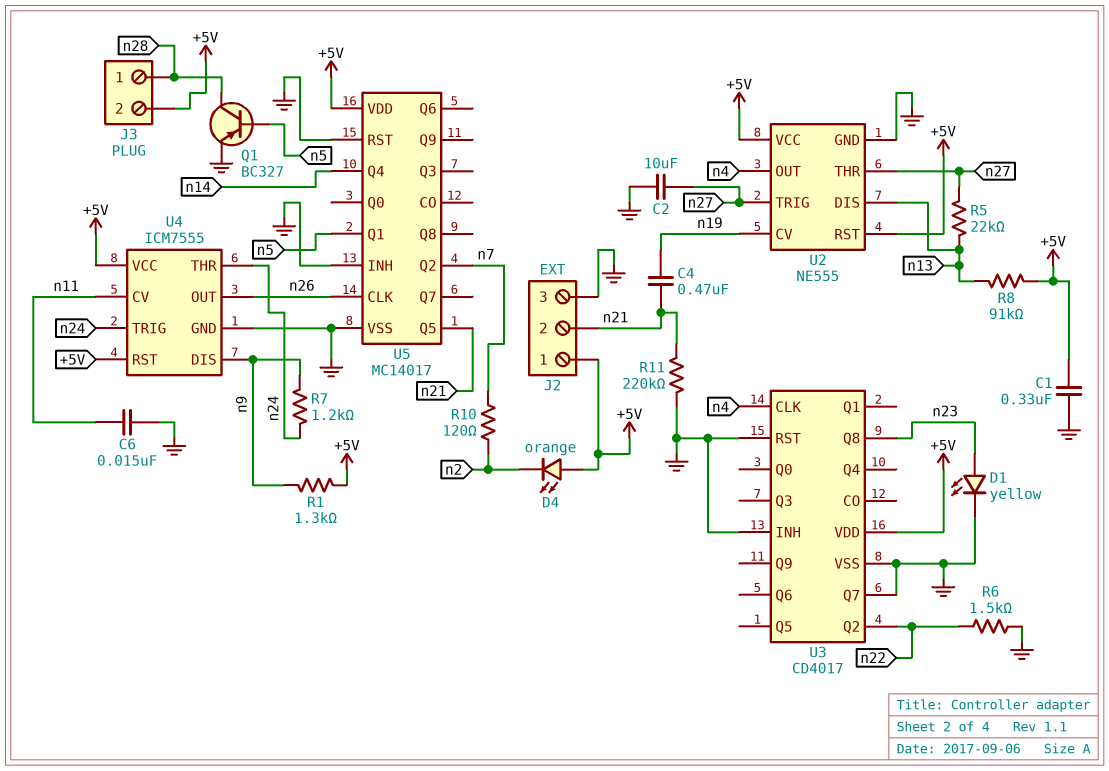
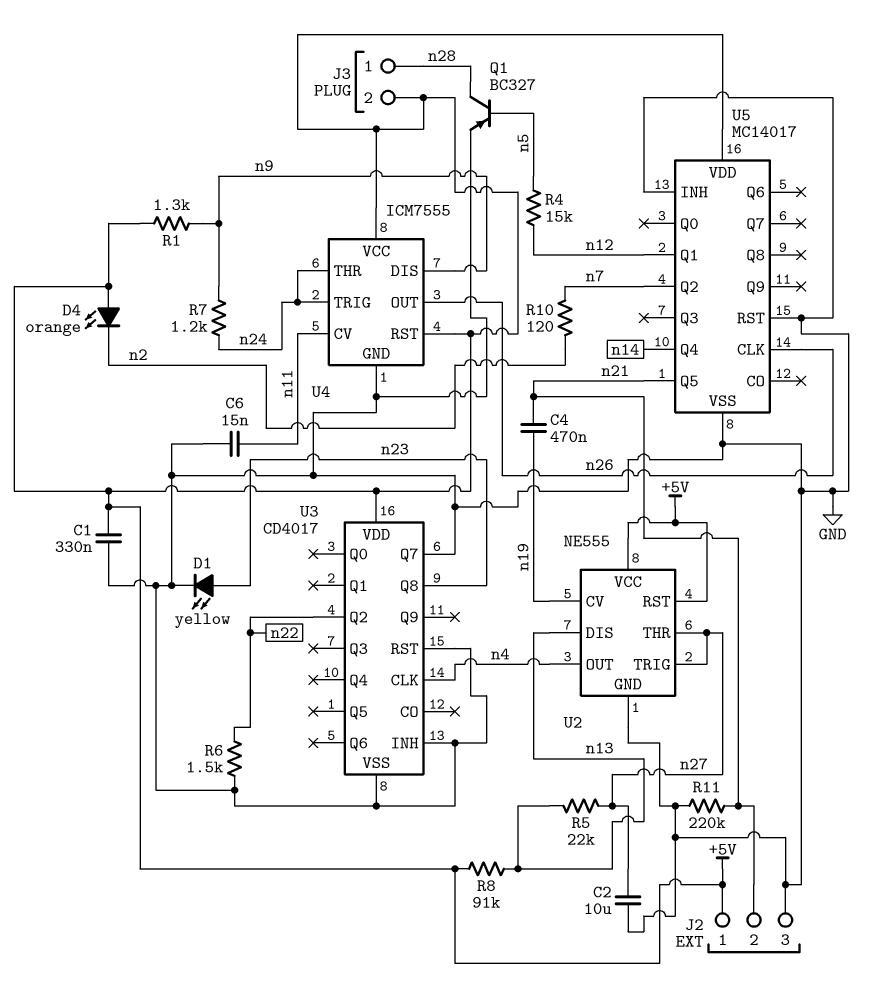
R4: none -> 15k (n5, n12)
U5 pin Q1: n5 -> n12

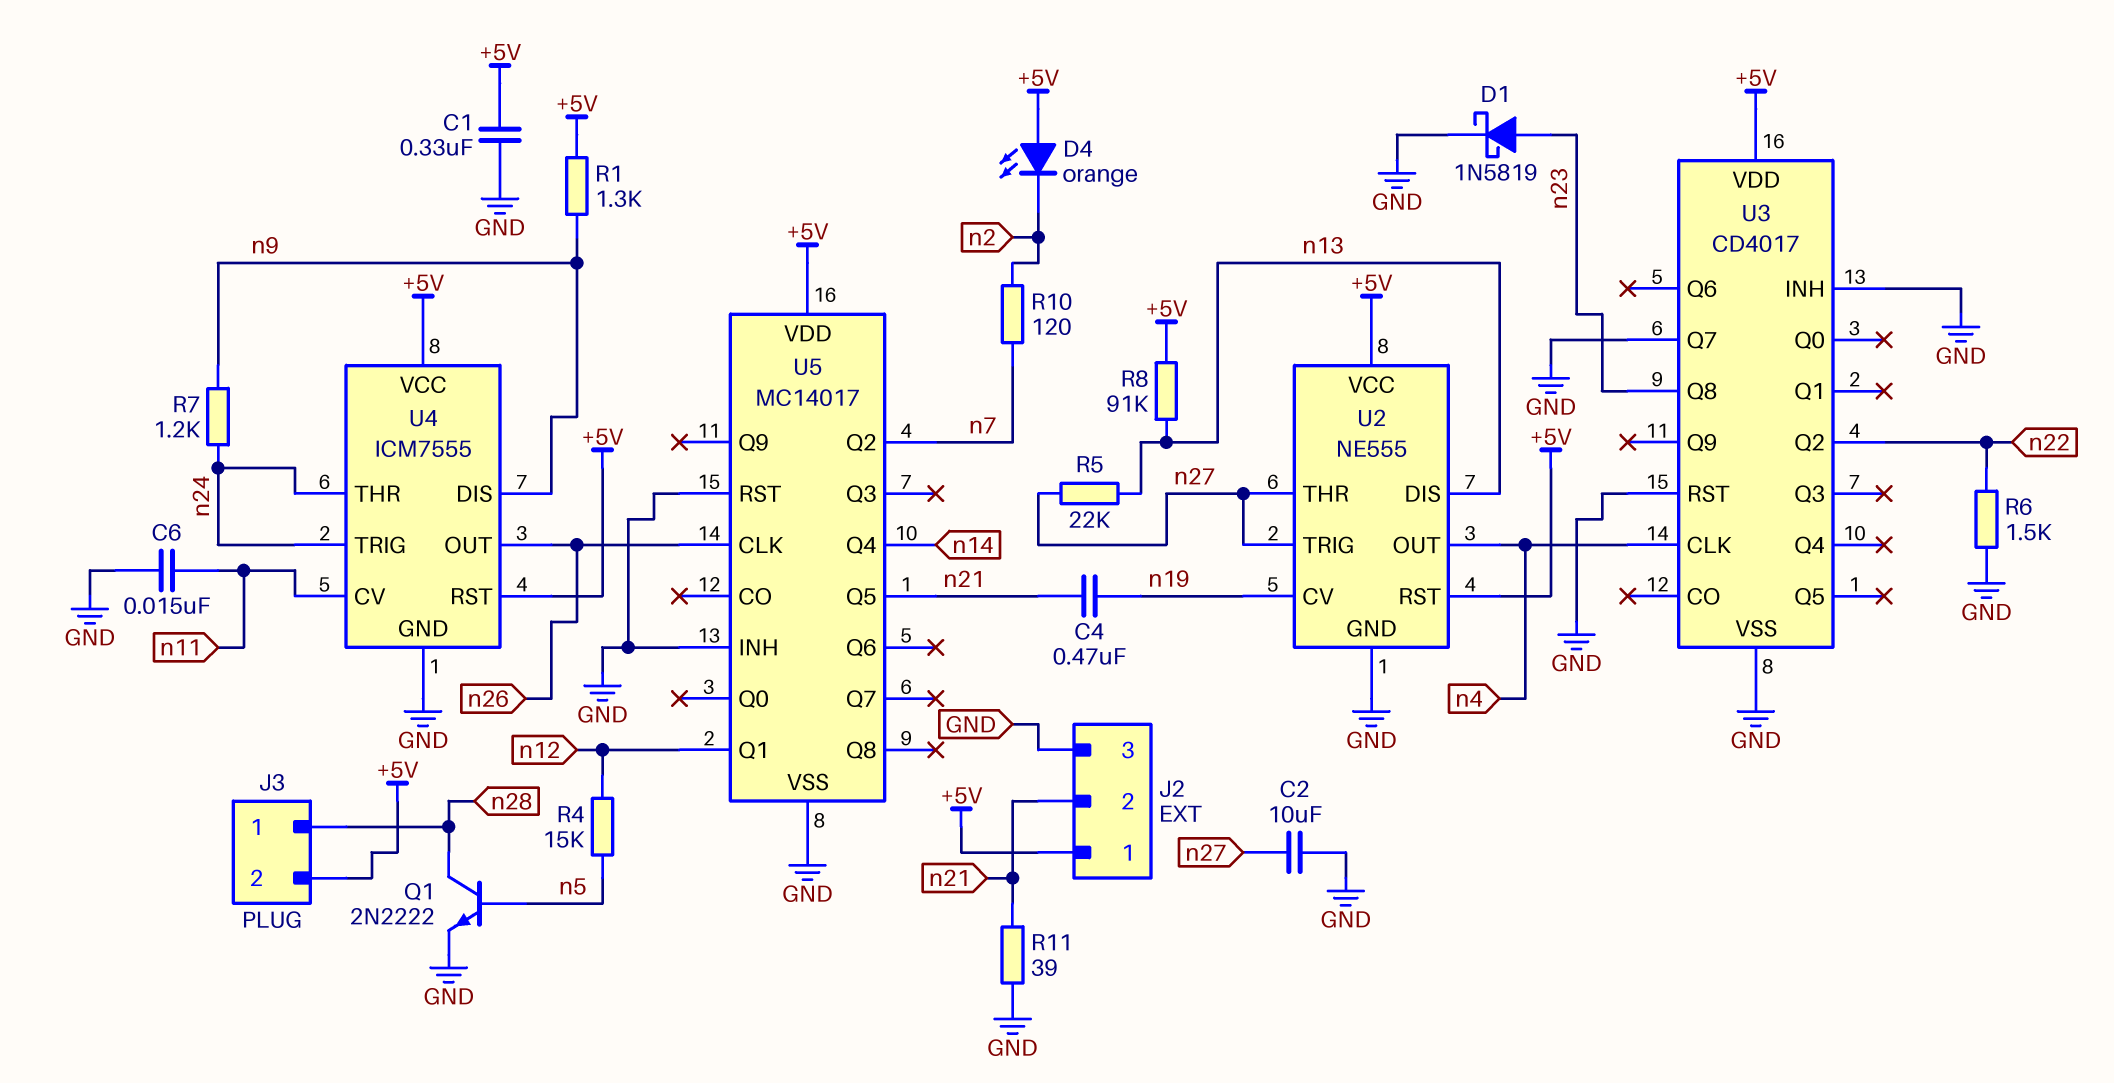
D1: LED yellow (A n23, K GND) -> schottky 1N5819 (A n23, K GND)
Q1: PNP BC327 (B n5, C n28, E GND) -> NPN 2N2222 (B n5, C n28, E GND)
R11: 220k (GND, n21) -> 39 (GND, n21)

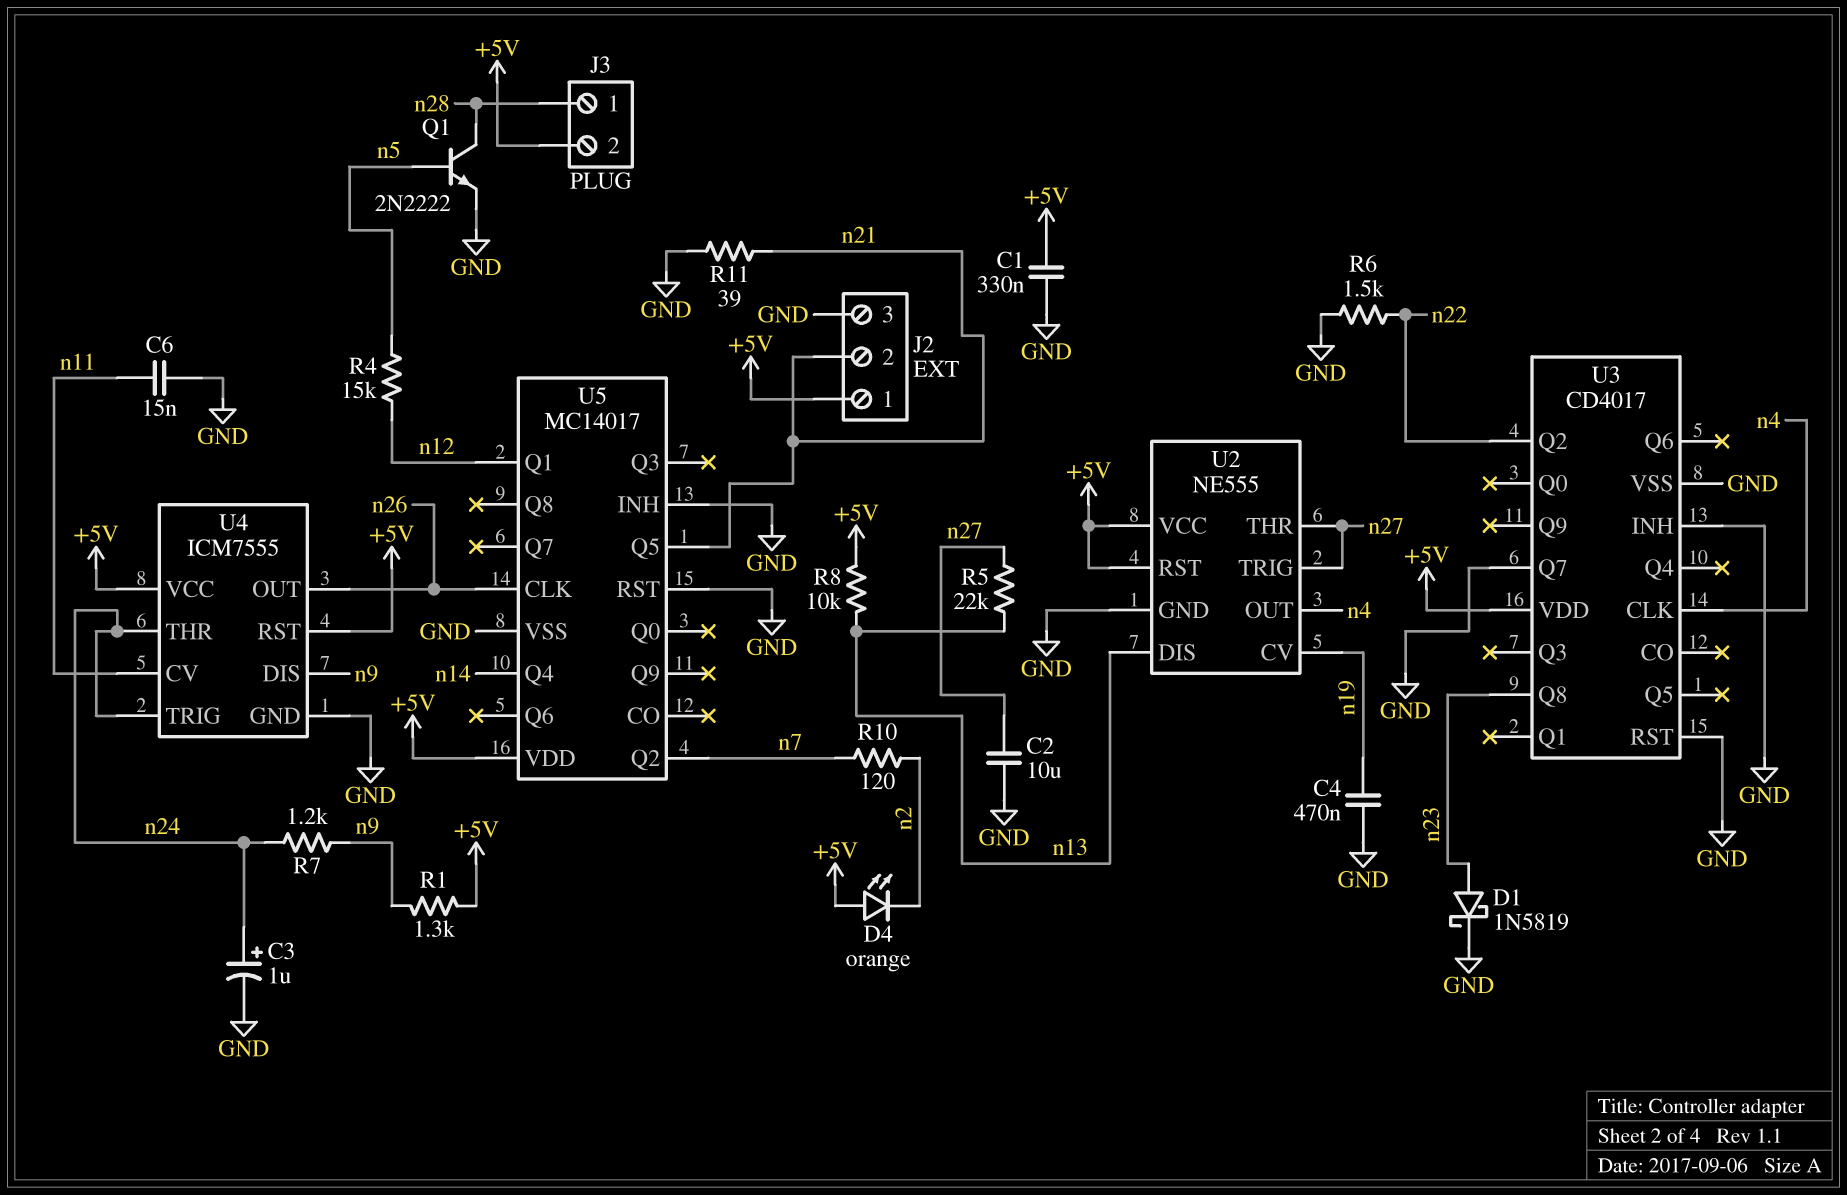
C3: none -> 1uF (plus n24, minus GND)
C4: 470nF (n19, n21) -> 470nF (GND, n19)
R8: 91k (+5V, n13) -> 10k (+5V, n13)

